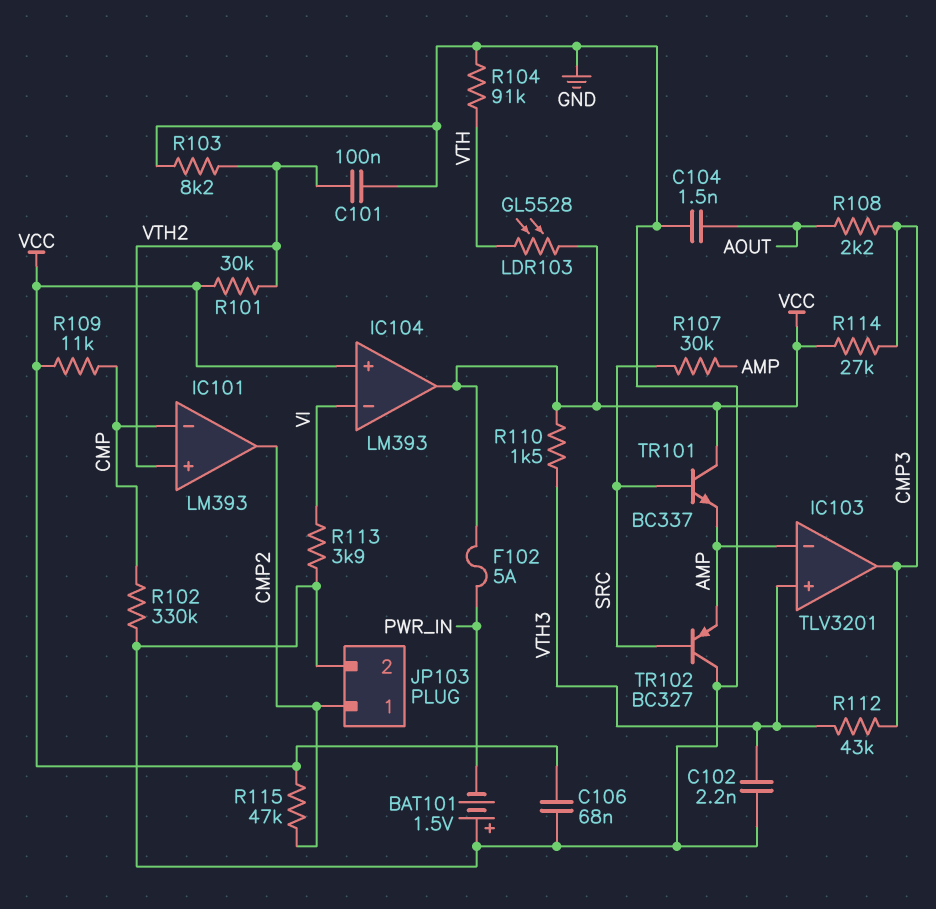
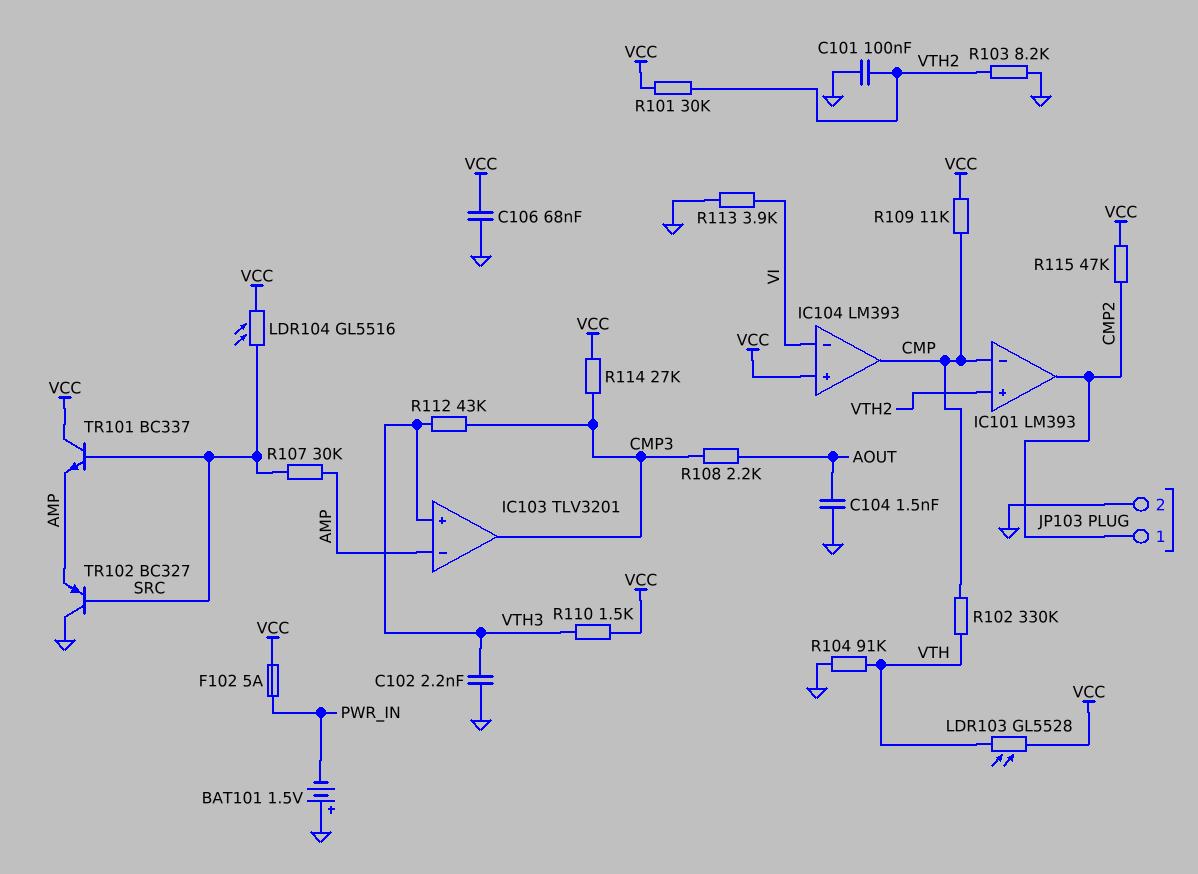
IC104 pin out: VCC -> CMP
LDR104: none -> GL5516 (SRC, VCC)
R102: 330k (CMP, GND) -> 330k (CMP, VTH)

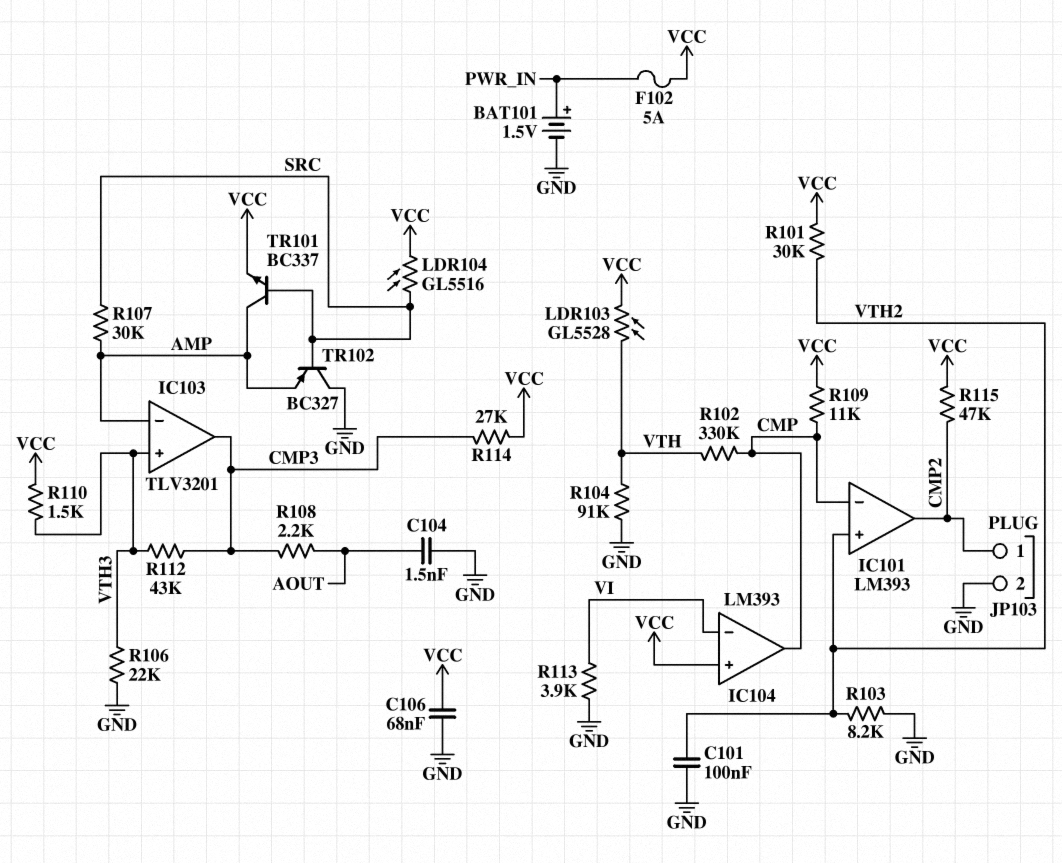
BAT101: 1.5V (plus GND, minus PWR_IN) -> 1.5V (plus PWR_IN, minus GND)
C102: 2.2nF (GND, VTH3) -> none
R106: none -> 22k (GND, VTH3)
TR101: NPN BC337 (B SRC, C VCC, E AMP) -> NPN BC337 (B SRC, C AMP, E VCC)

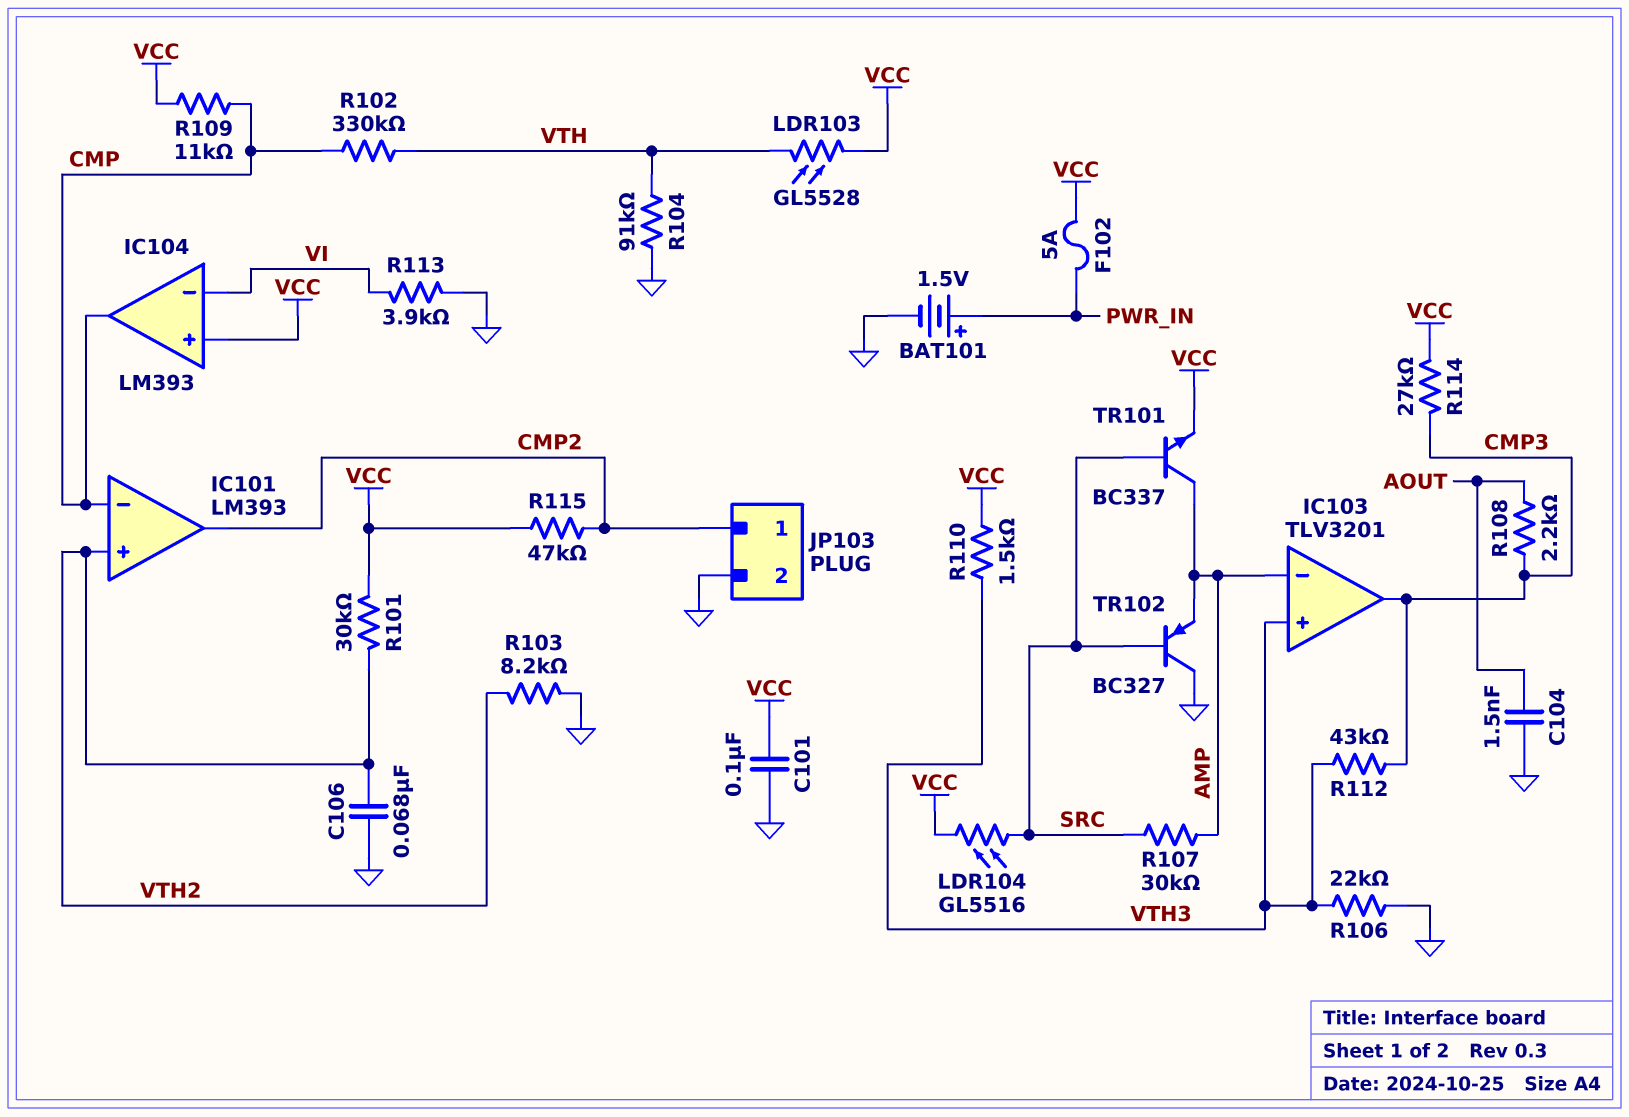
C101: 100nF (GND, VTH2) -> 100nF (GND, VCC)
C106: 68nF (GND, VCC) -> 68nF (GND, VTH2)

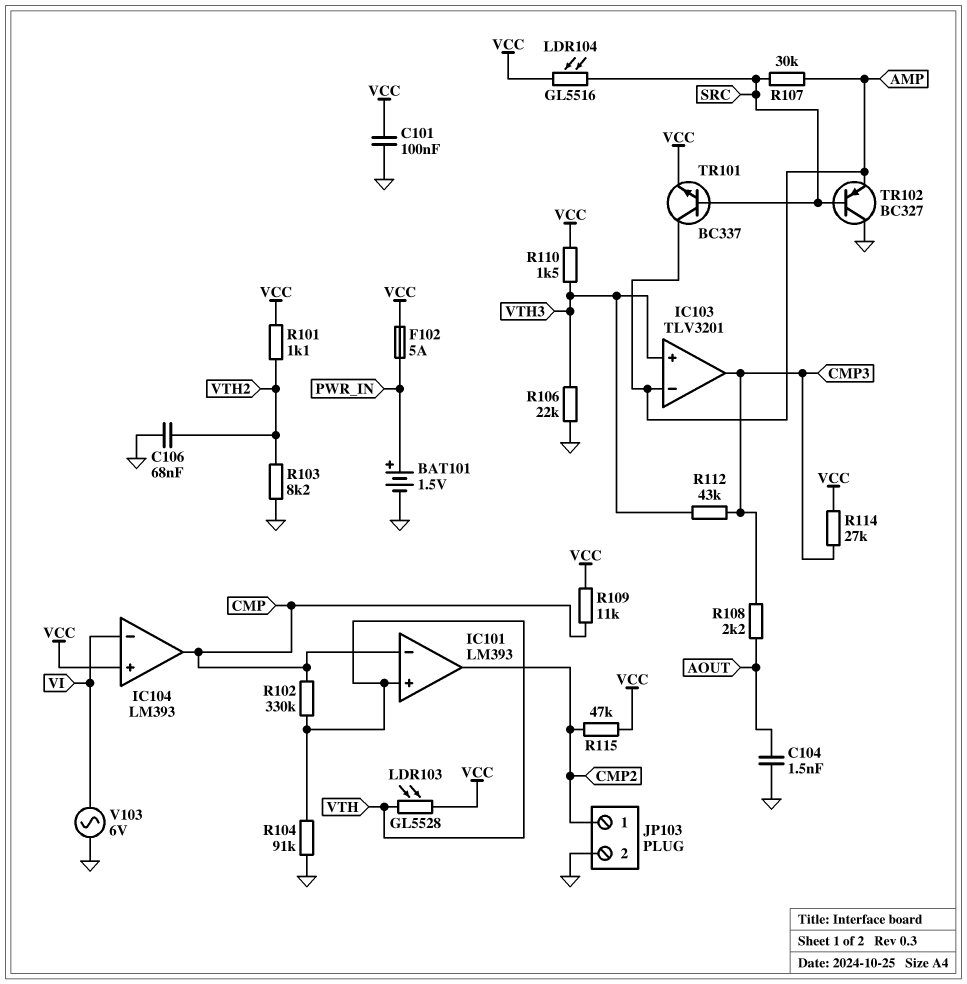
IC101 pin in+: VTH2 -> VTH
R101: 30k (VCC, VTH2) -> 1.1k (VCC, VTH2)
R113: 3.9k (GND, VI) -> none
V103: none -> AC 6V (GND, VI)

